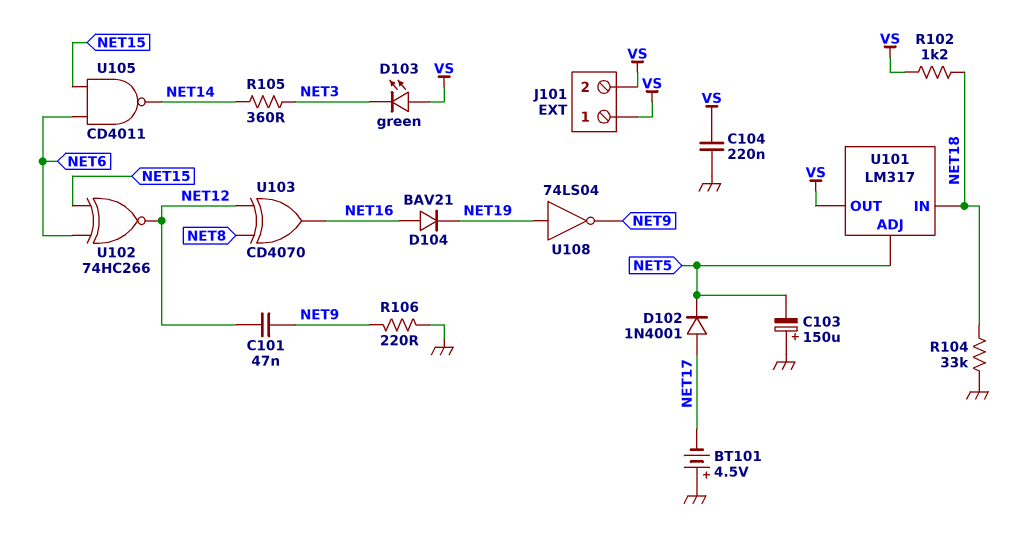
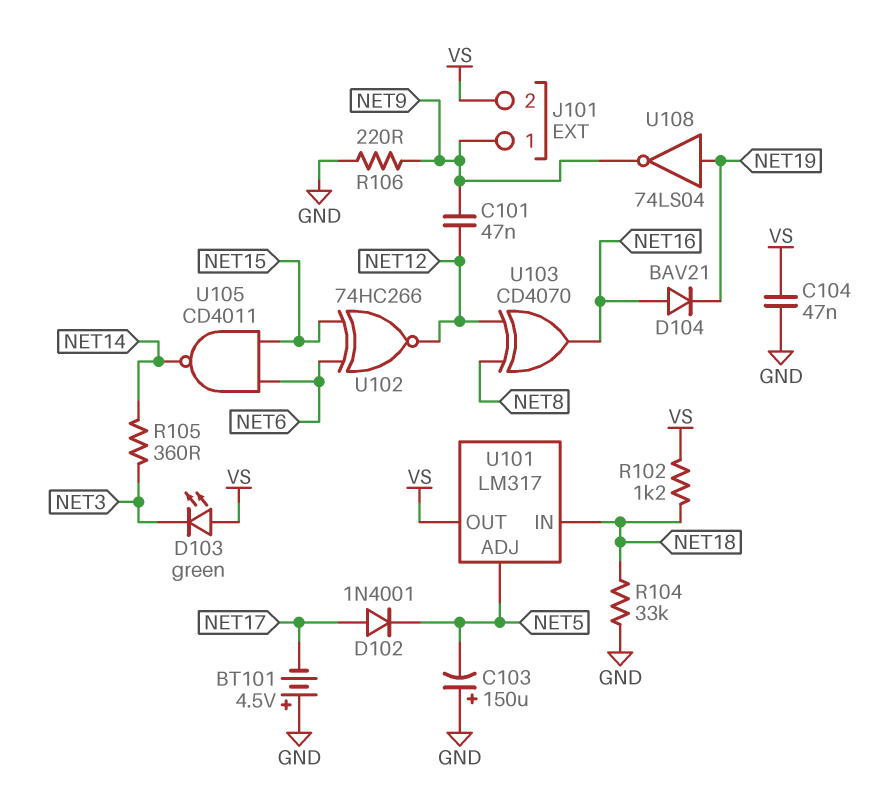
C104: 220nF (GND, VS) -> 47nF (GND, VS)
J101 pin 1: VS -> NET9

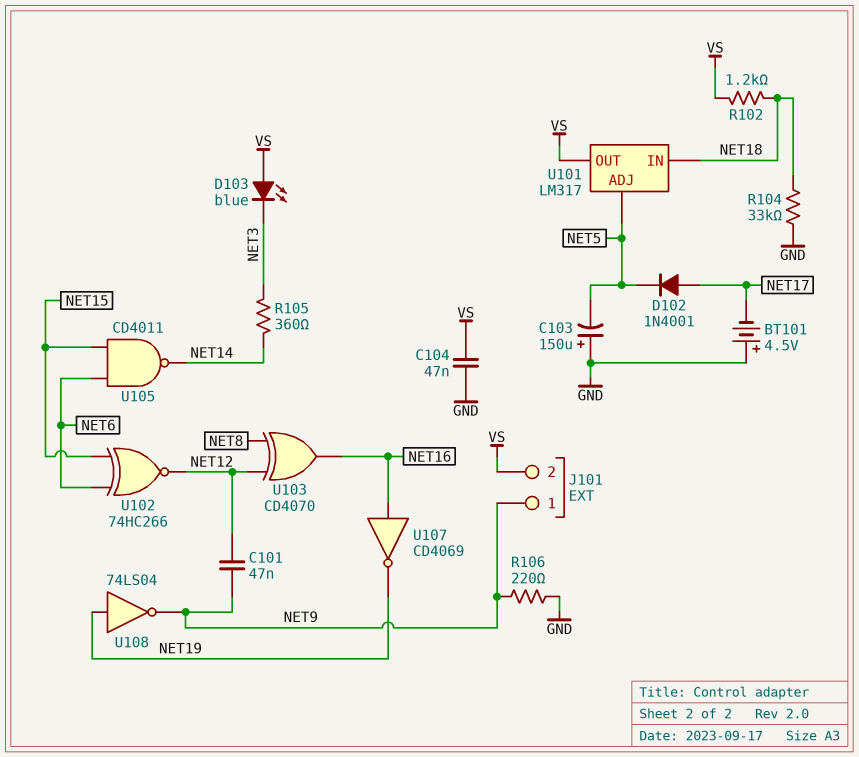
D103: LED green (A VS, K NET3) -> LED blue (A VS, K NET3)
D104: diode BAV21 (A NET16, K NET19) -> none
U107: none -> NOT CD4069 (in NET16, out NET19)

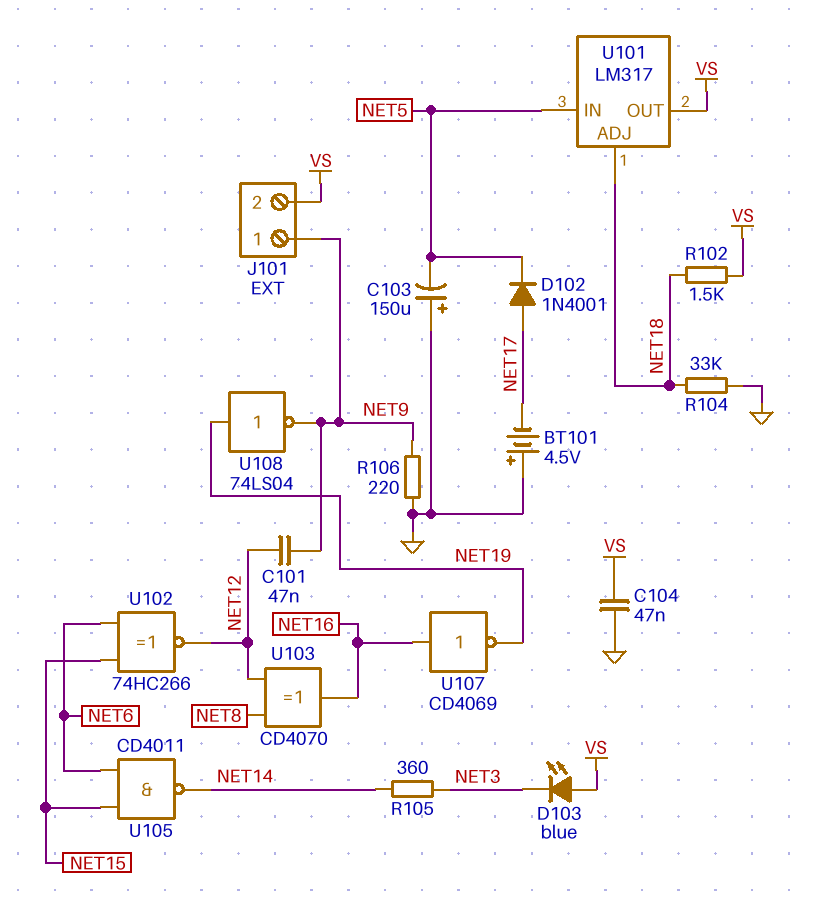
R102: 1.2k (NET18, VS) -> 1.5k (NET18, VS)
U101 pin ADJ: NET5 -> NET18
U101 pin IN: NET18 -> NET5

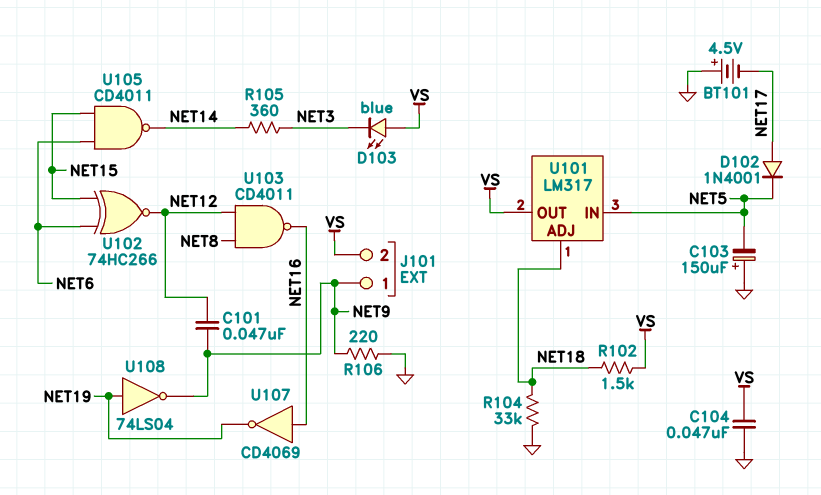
U103: XOR CD4070 (in NET8, in NET12, out NET16) -> NAND CD4011 (in NET8, in NET12, out NET16)

